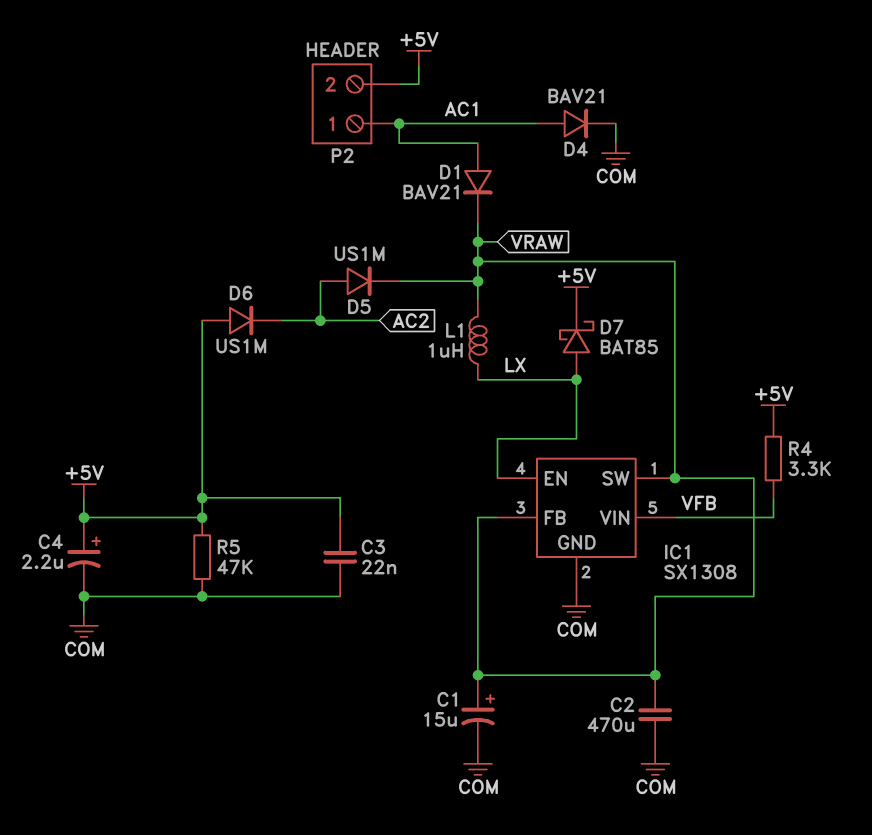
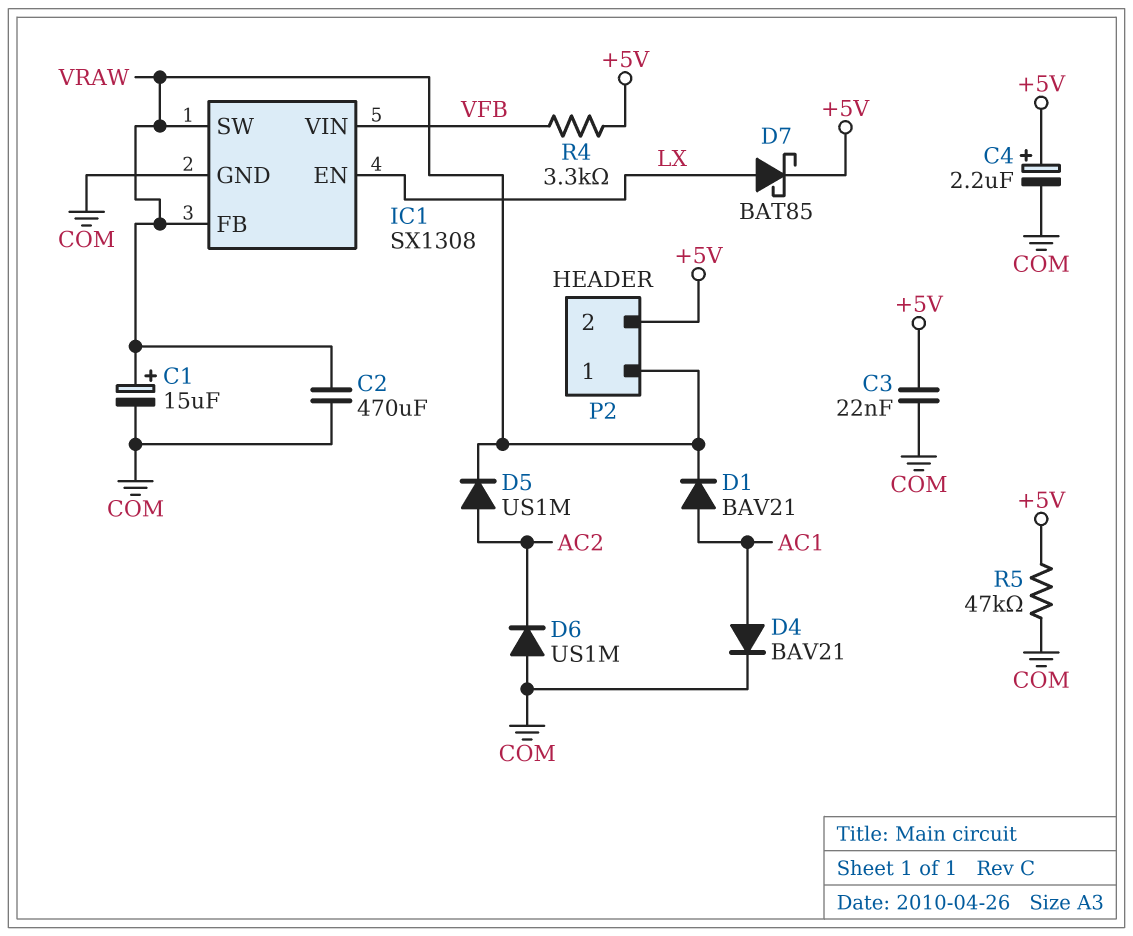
D6: diode US1M (A +5V, K AC2) -> diode US1M (A COM, K AC2)
L1: 1uH (LX, VRAW) -> none
P2 pin 1: AC1 -> VRAW

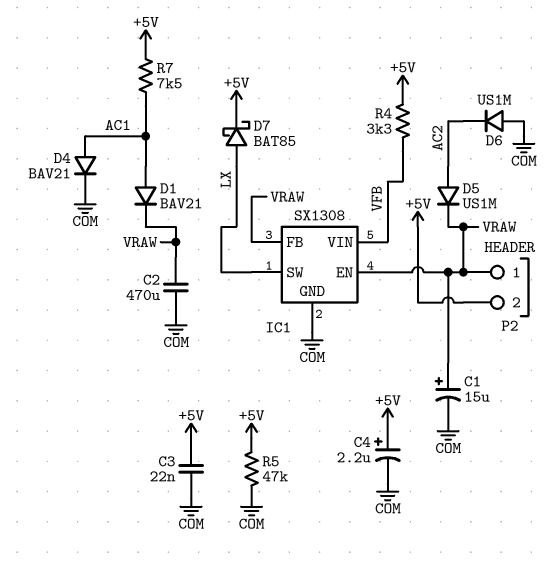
IC1 pin EN: LX -> VRAW
IC1 pin SW: VRAW -> LX
R7: none -> 7.5k (+5V, AC1)

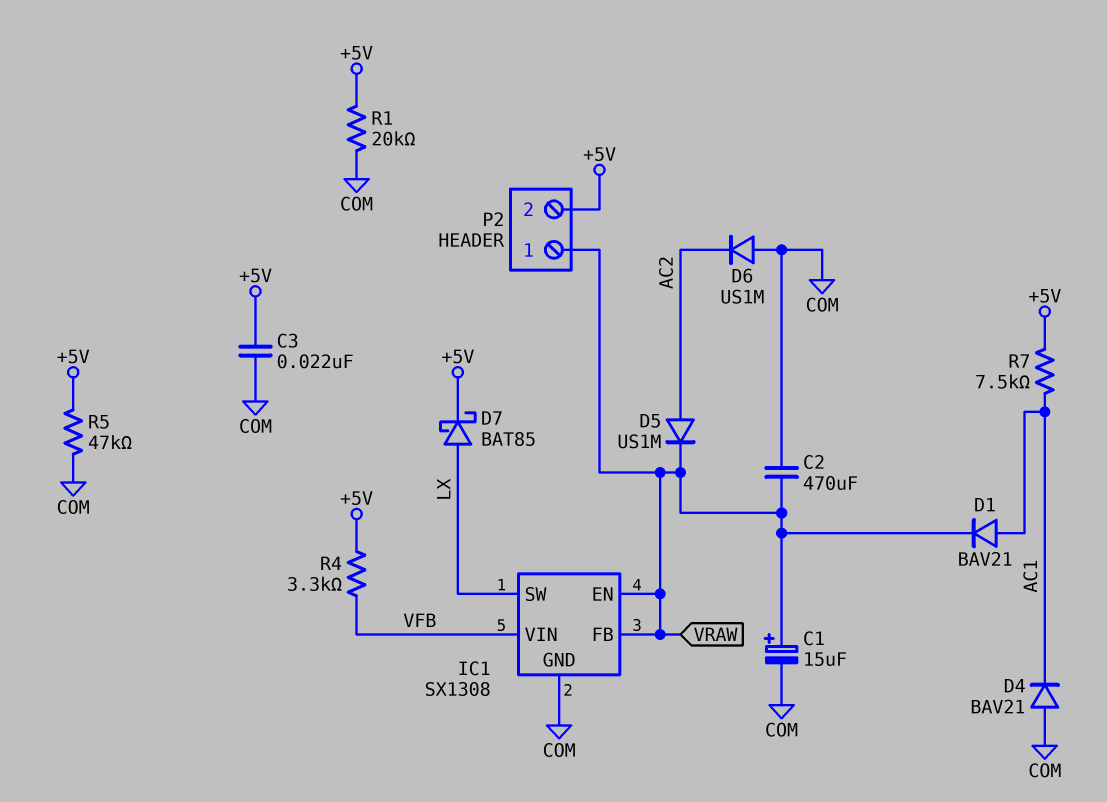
C4: 2.2uF (plus +5V, minus COM) -> none
D4: diode BAV21 (A AC1, K COM) -> diode BAV21 (A COM, K AC1)
R1: none -> 20k (+5V, COM)

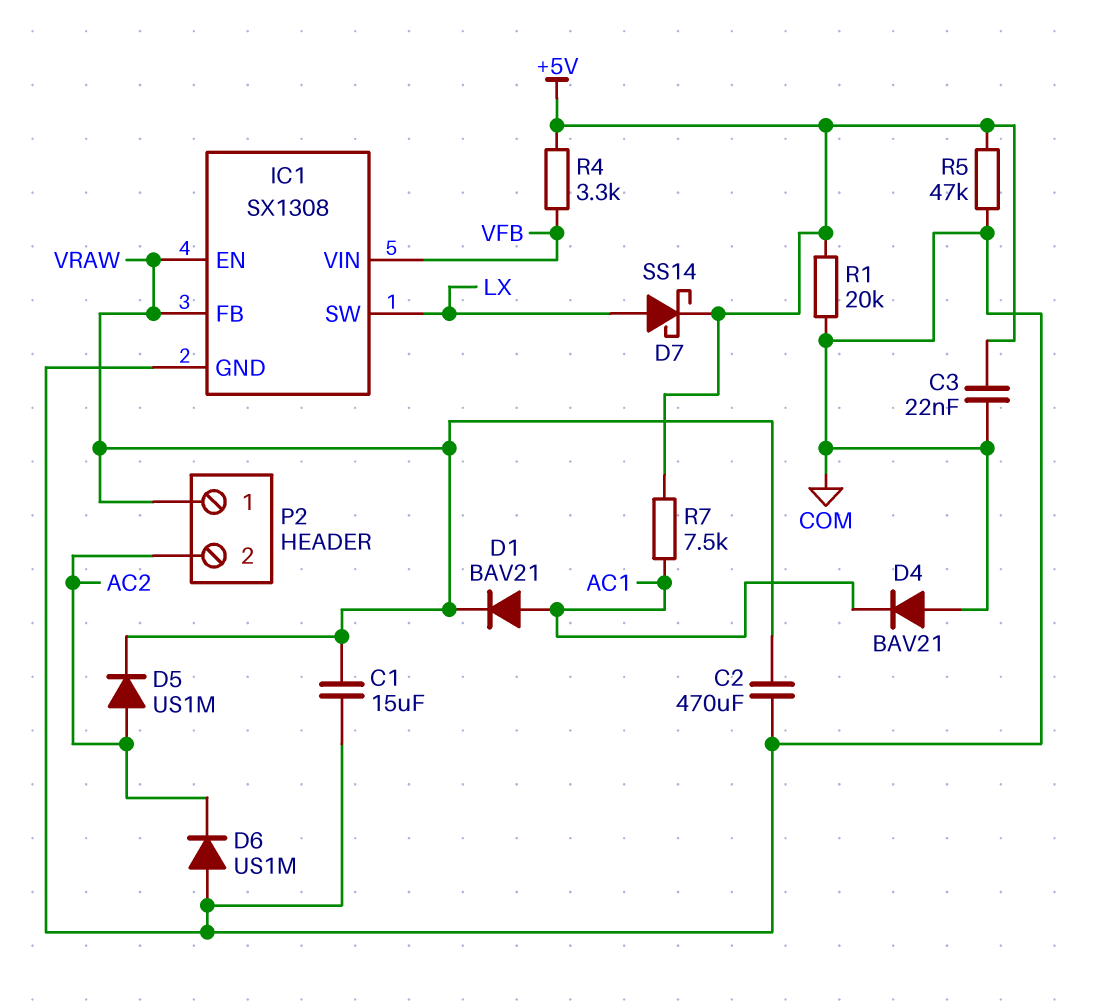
C1: 15uF (plus VRAW, minus COM) -> 15uF (COM, VRAW)
D7: schottky BAT85 (A LX, K +5V) -> schottky SS14 (A LX, K +5V)
P2 pin 2: +5V -> AC2

